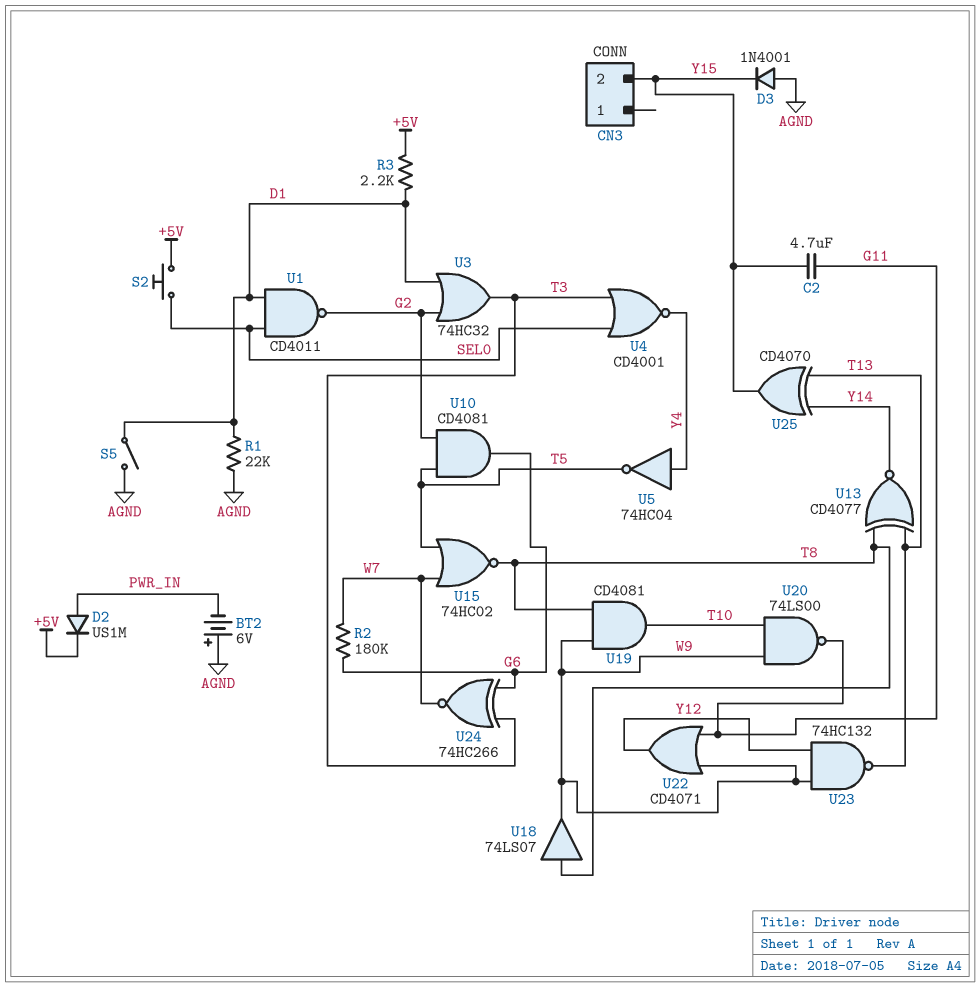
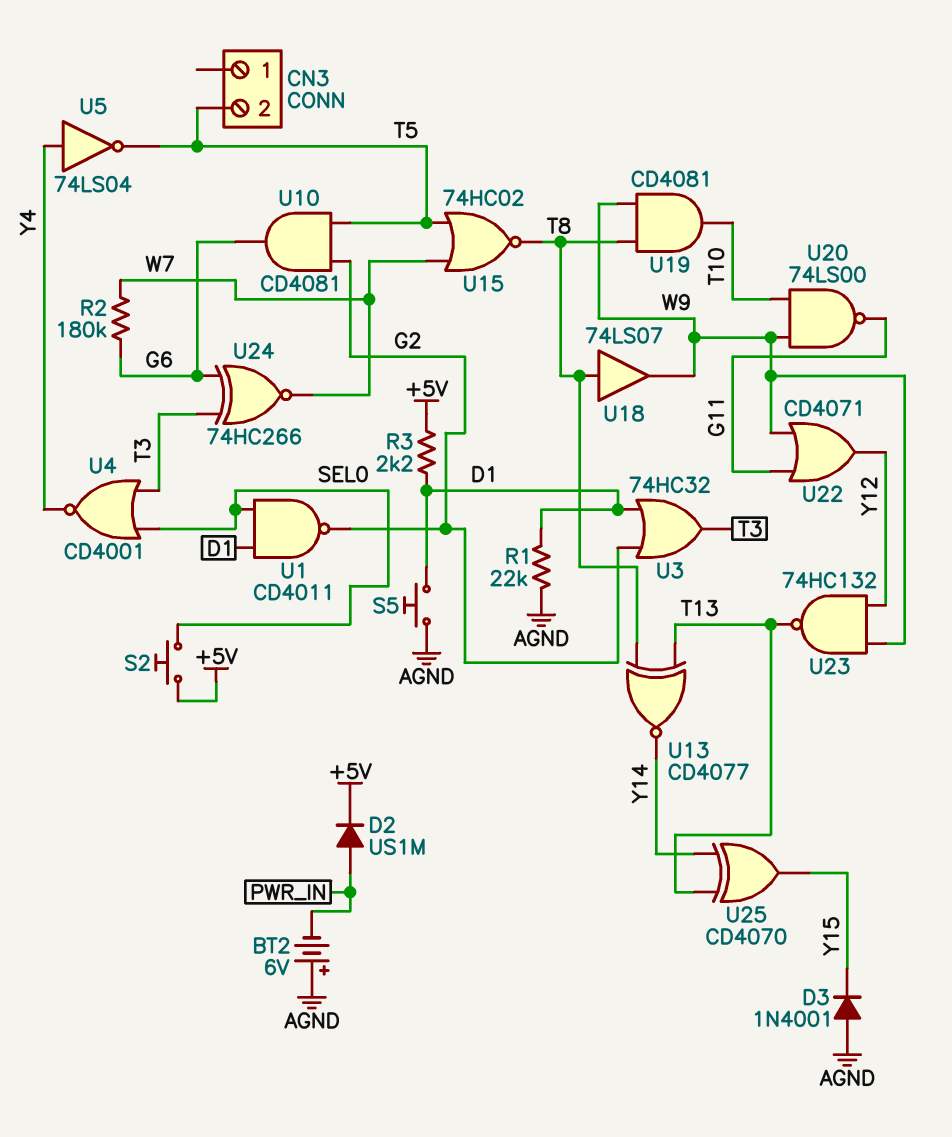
C2: 4.7uF (G11, Y15) -> none
CN3 pin 2: Y15 -> T5
S5: switch (AGND, D1) -> button (AGND, D1)
U5: NOT 74HC04 (in Y4, out T5) -> NOT 74LS04 (in Y4, out T5)

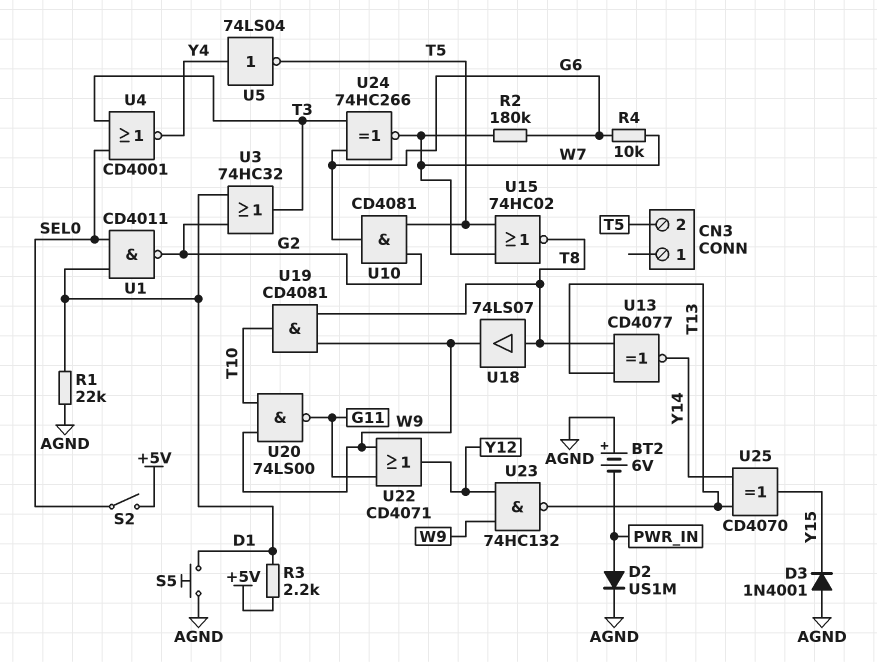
D2: diode US1M (A PWR_IN, K +5V) -> diode US1M (A PWR_IN, K AGND)
R4: none -> 10k (G6, W7)
S2: button (+5V, SEL0) -> switch (+5V, SEL0)

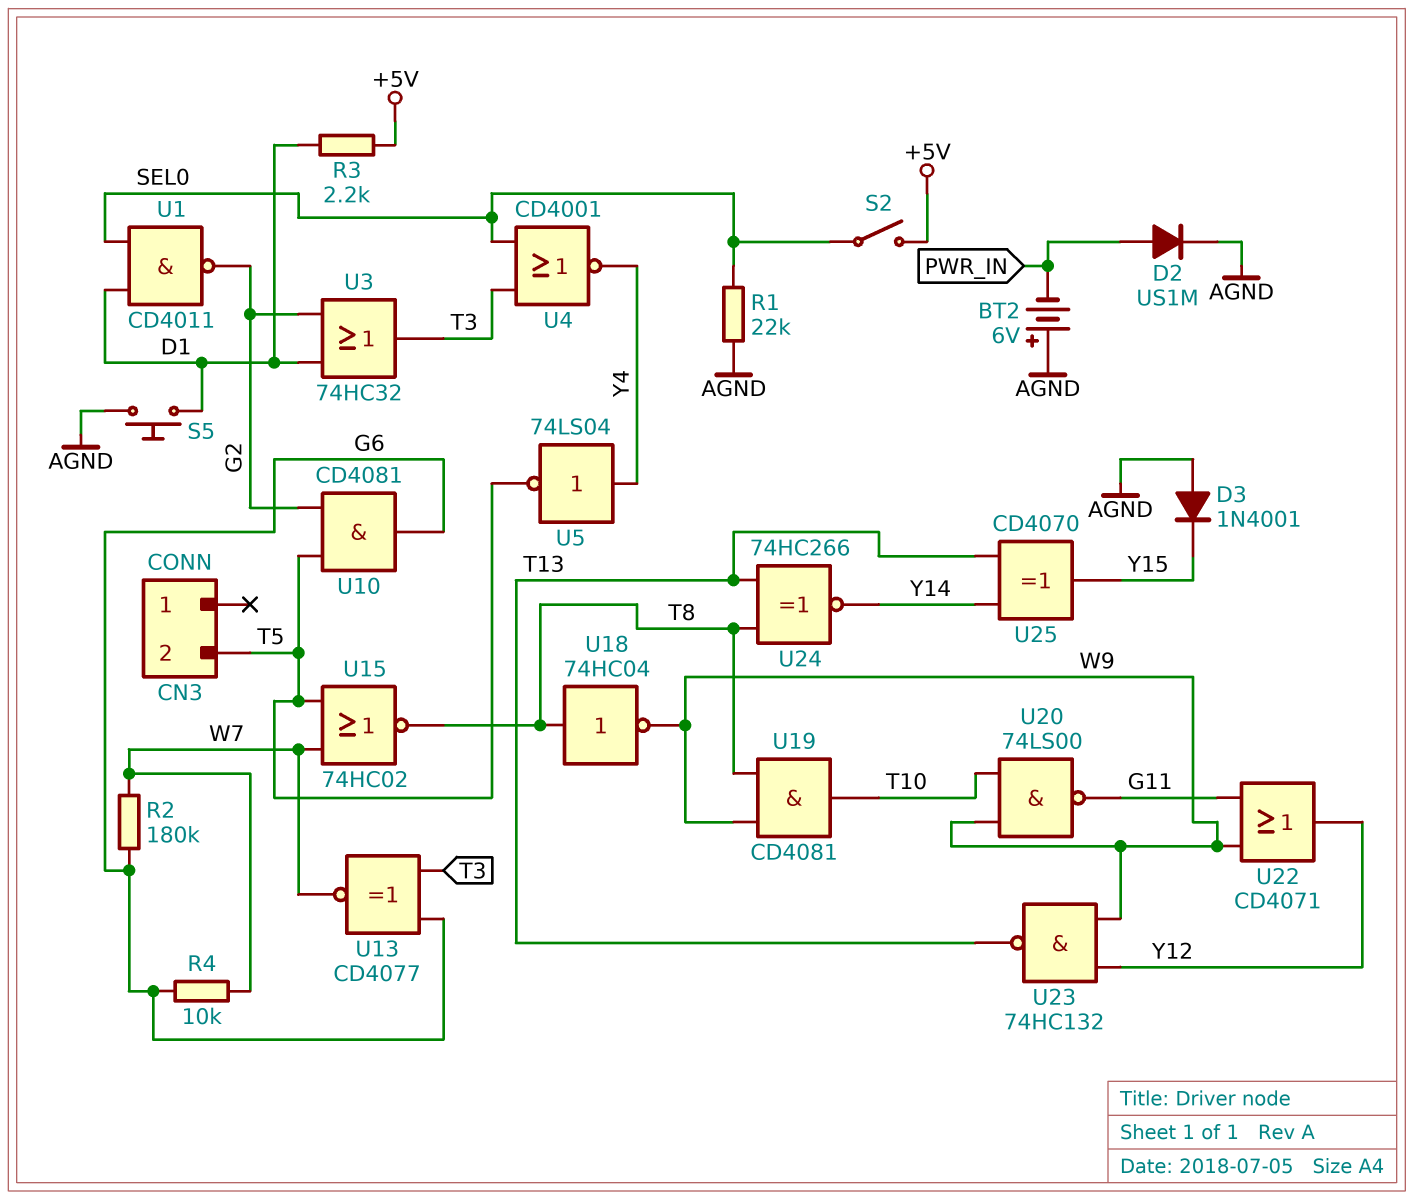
R1: 22k (AGND, D1) -> 22k (AGND, SEL0)
U13: XNOR CD4077 (in T8, in T13, out Y14) -> XNOR CD4077 (in G6, in T3, out W7)
U18: buffer 74LS07 (in T8, out W9) -> NOT 74HC04 (in T8, out W9)
U24: XNOR 74HC266 (in G6, in T3, out W7) -> XNOR 74HC266 (in T8, in T13, out Y14)

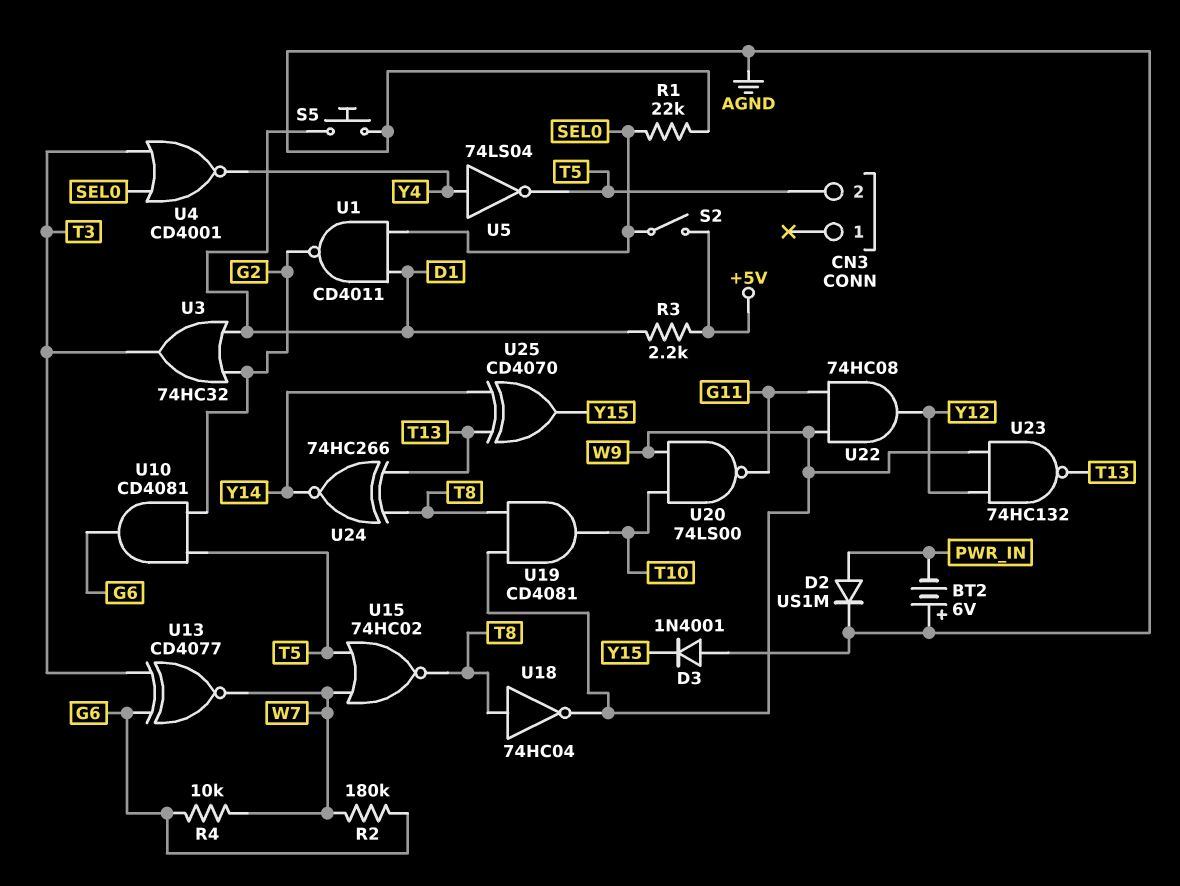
U22: OR CD4071 (in G11, in W9, out Y12) -> AND 74HC08 (in G11, in W9, out Y12)

